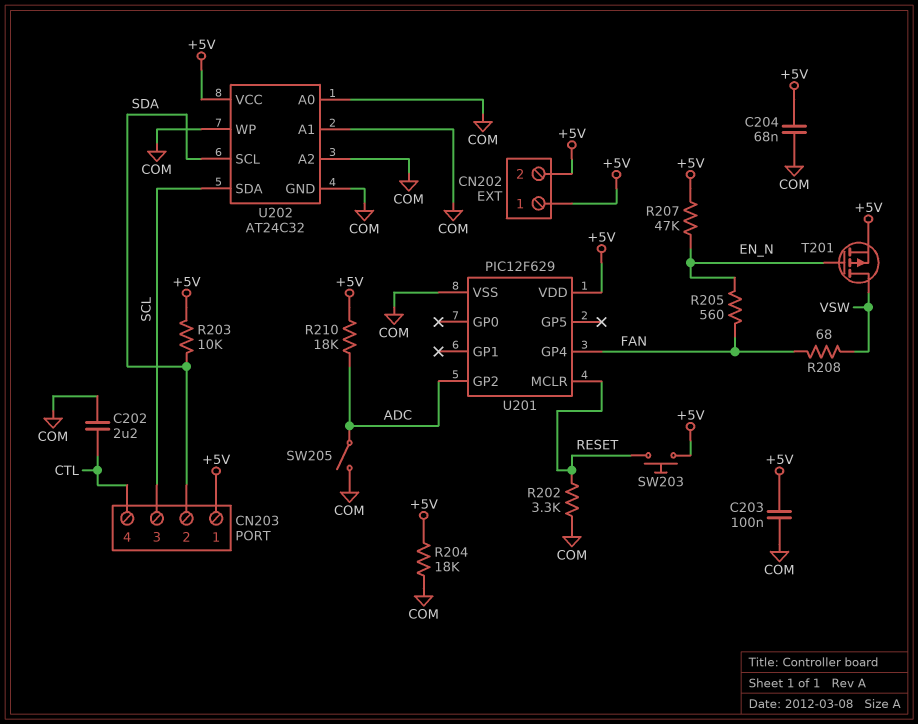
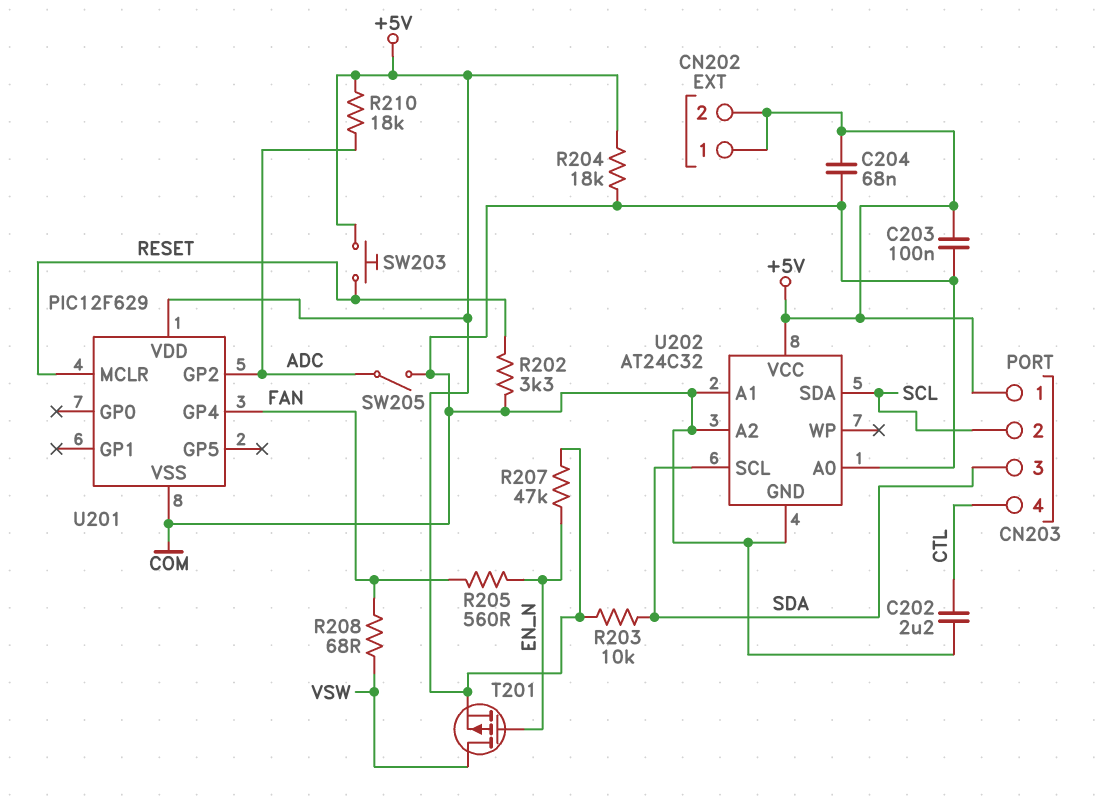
CN203 pin 2: SDA -> SCL
CN203 pin 3: SCL -> SDA
U202 pin WP: COM -> none

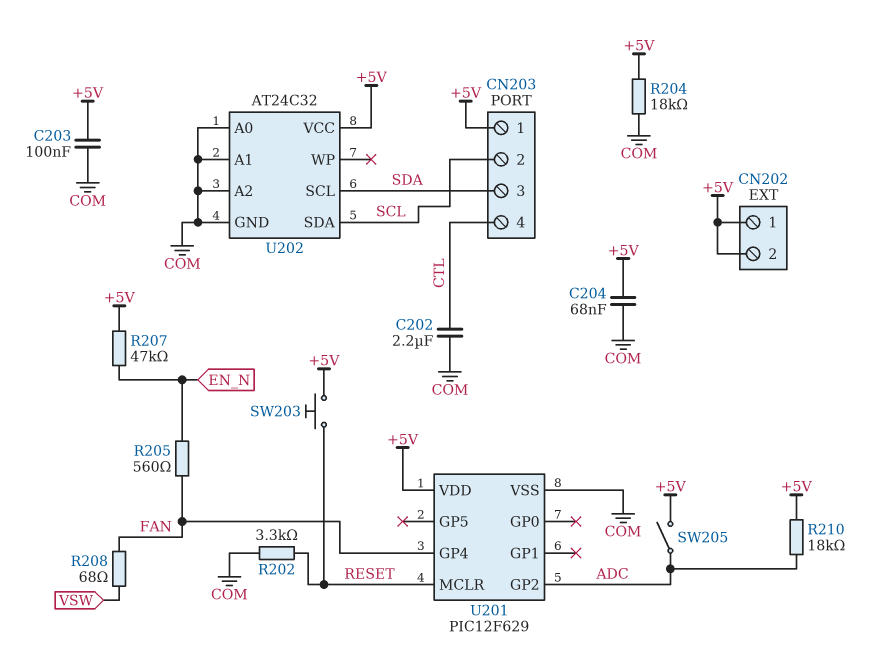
R203: 10k (+5V, SDA) -> none
SW205: switch (ADC, COM) -> switch (+5V, ADC)
T201: PMOS (G EN_N, D VSW, S +5V) -> none

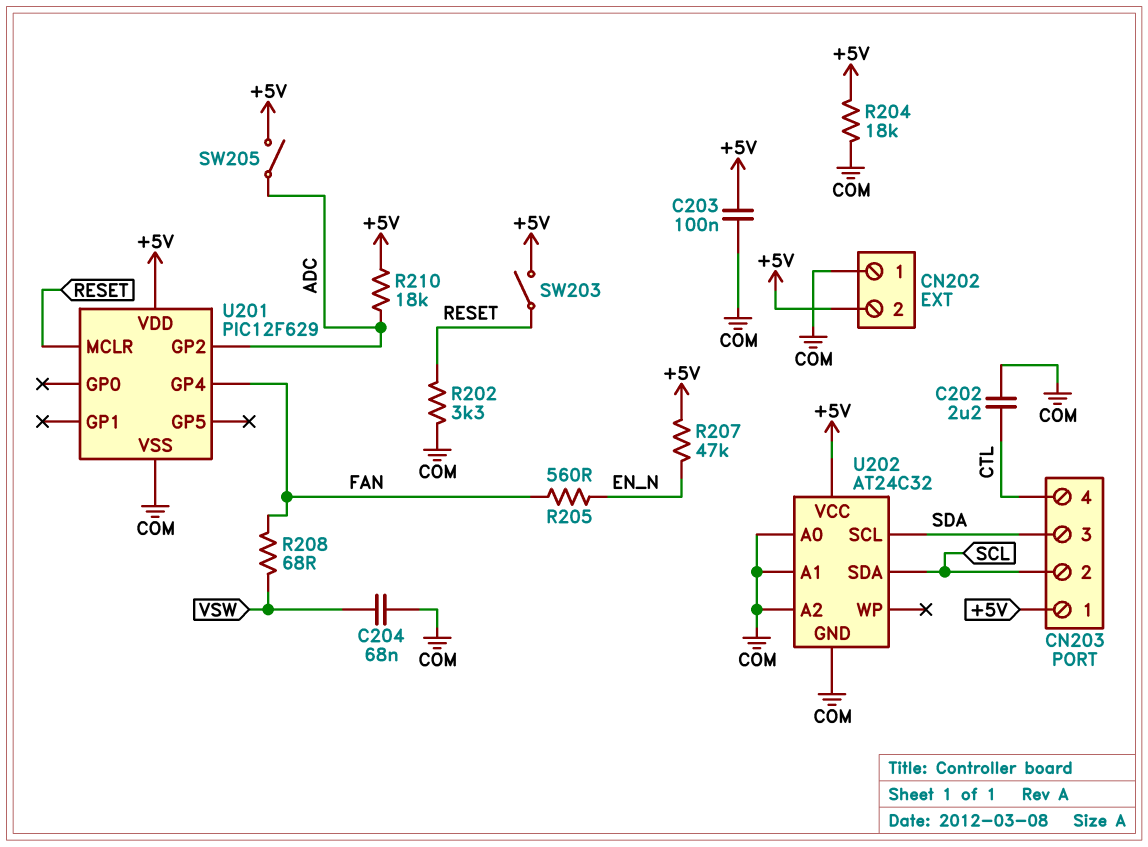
C204: 68nF (+5V, COM) -> 68nF (COM, VSW)
CN202 pin 1: +5V -> COM
SW203: button (+5V, RESET) -> switch (+5V, RESET)

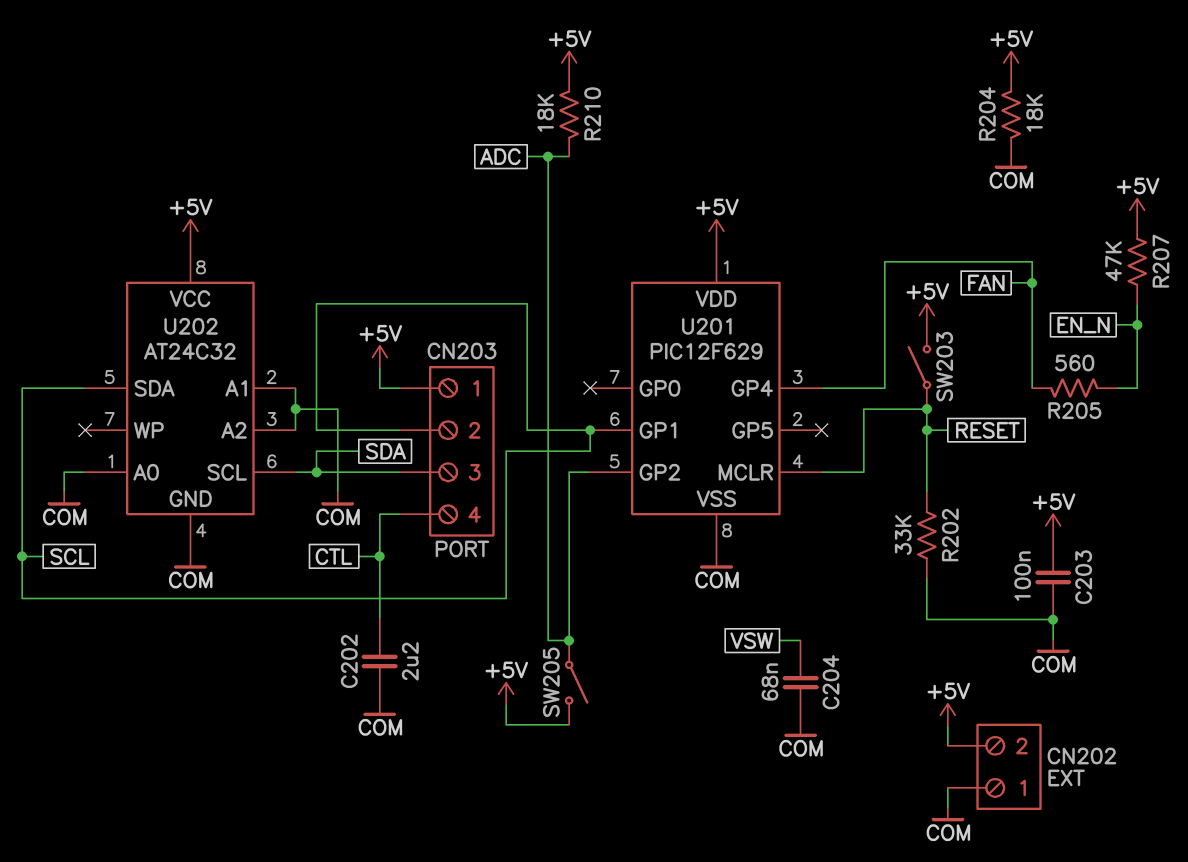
R202: 3.3k (COM, RESET) -> 33k (COM, RESET)
R208: 68 (FAN, VSW) -> none
U201 pin GP1: none -> SCL

